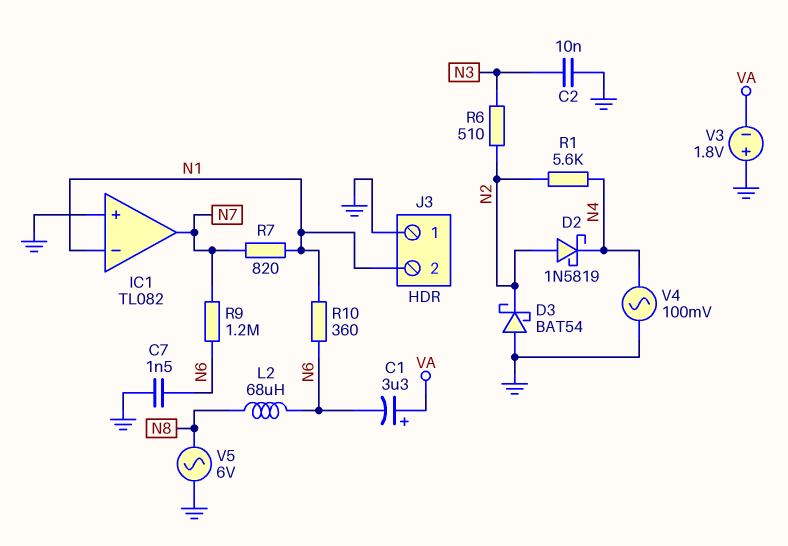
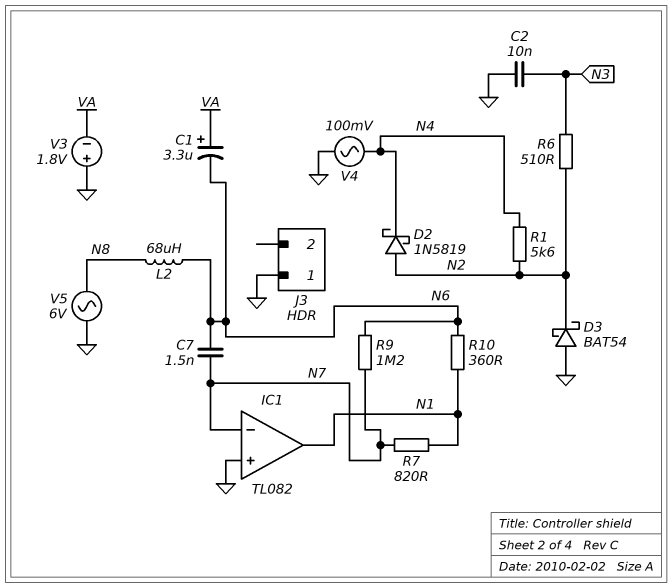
C7: 1.5nF (GND, N6) -> 1.5nF (N6, N7)
IC1 pin in-: N1 -> N7
IC1 pin out: N7 -> N1
J3 pin 2: N1 -> none

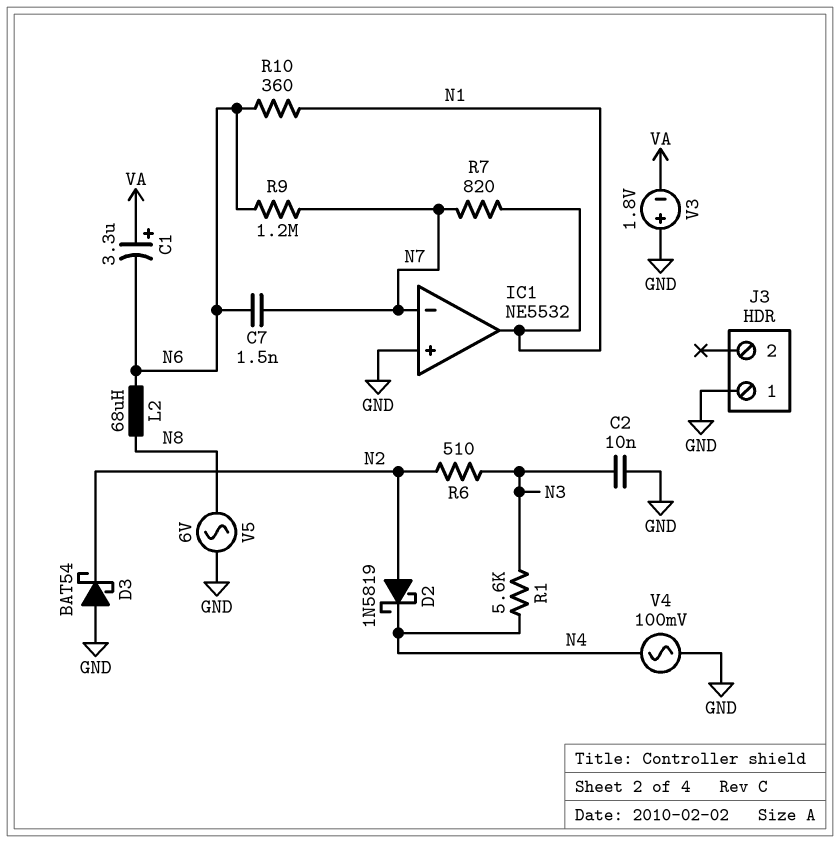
IC1: TL082 -> NE5532
R1: 5.6k (N2, N4) -> 5.6k (N3, N4)

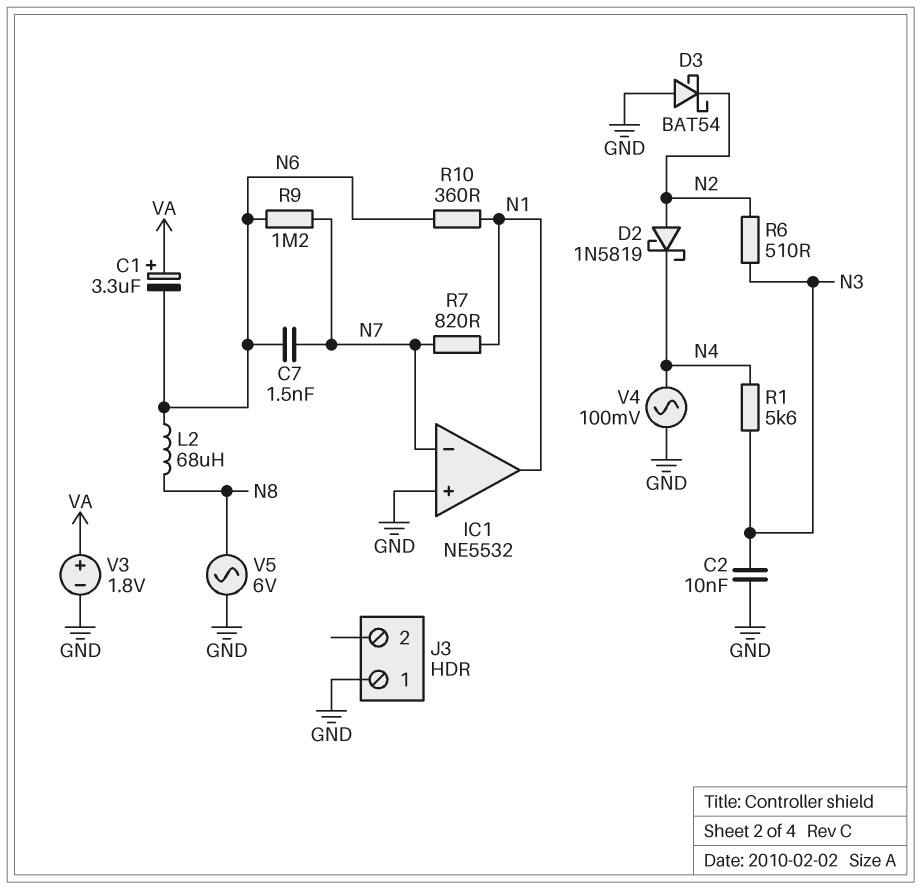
V3: 1.8V (plus GND, minus VA) -> 1.8V (plus VA, minus GND)

